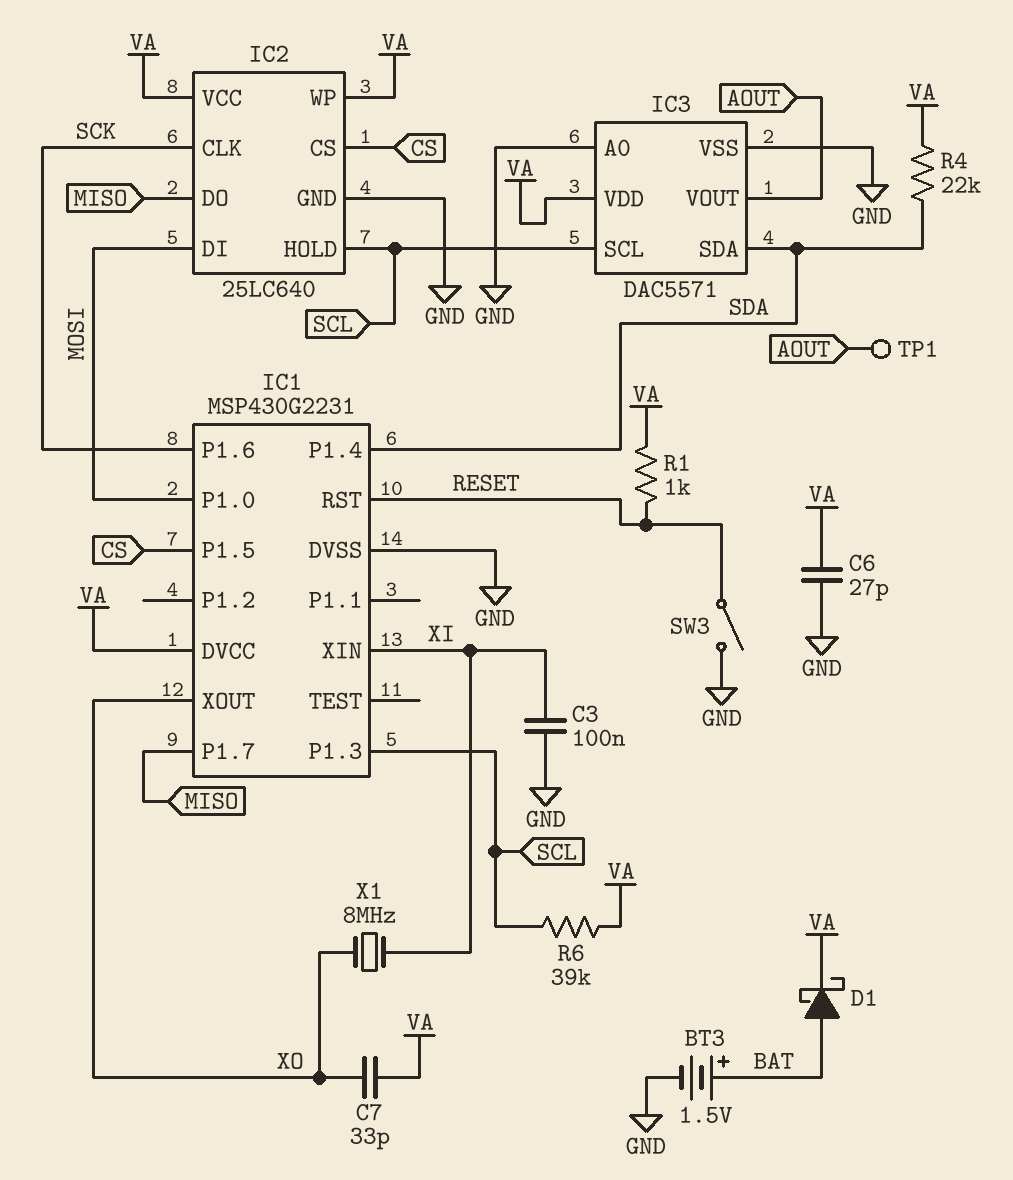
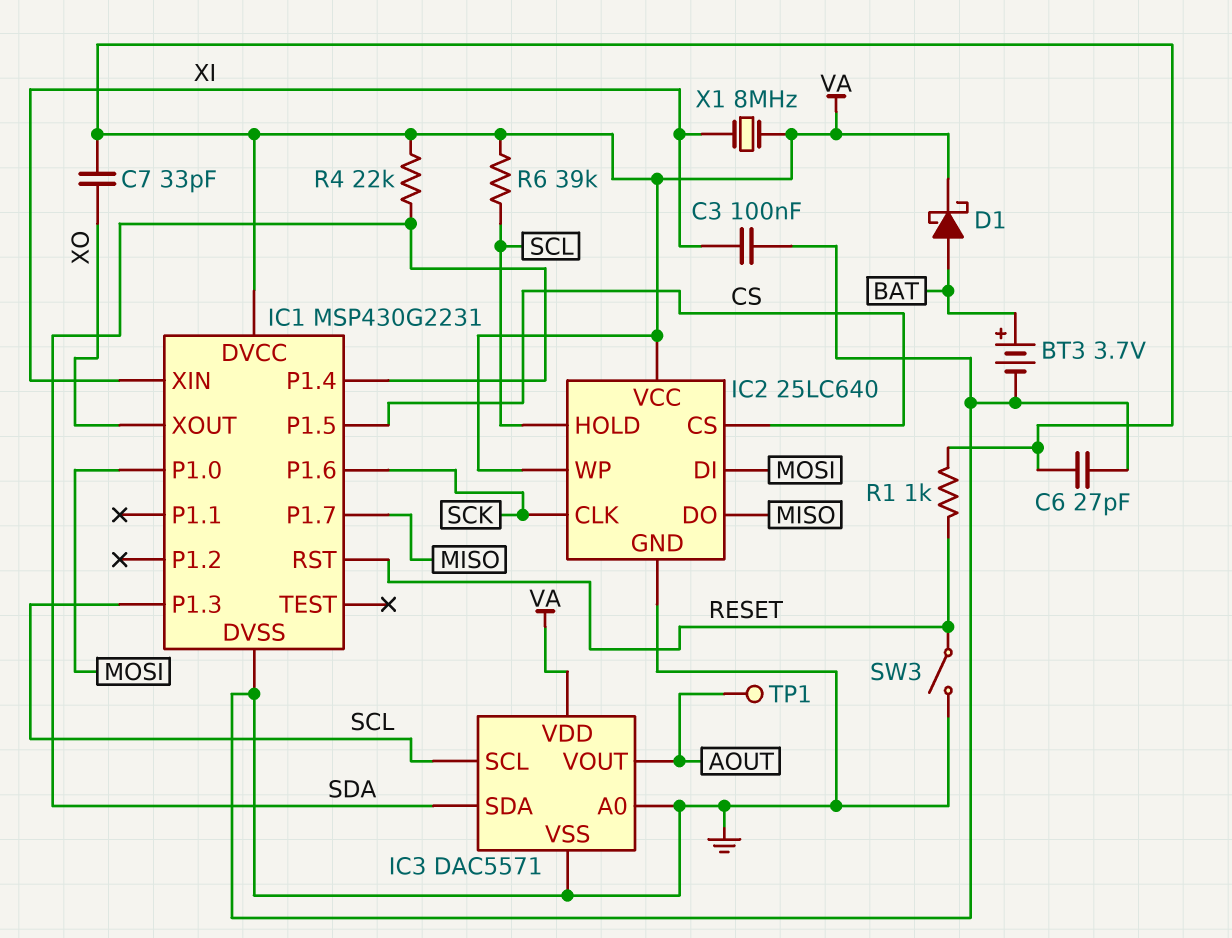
BT3: 1.5V (plus BAT, minus GND) -> 3.7V (plus BAT, minus GND)
X1: 8MHz (XI, XO) -> 8MHz (VA, XI)

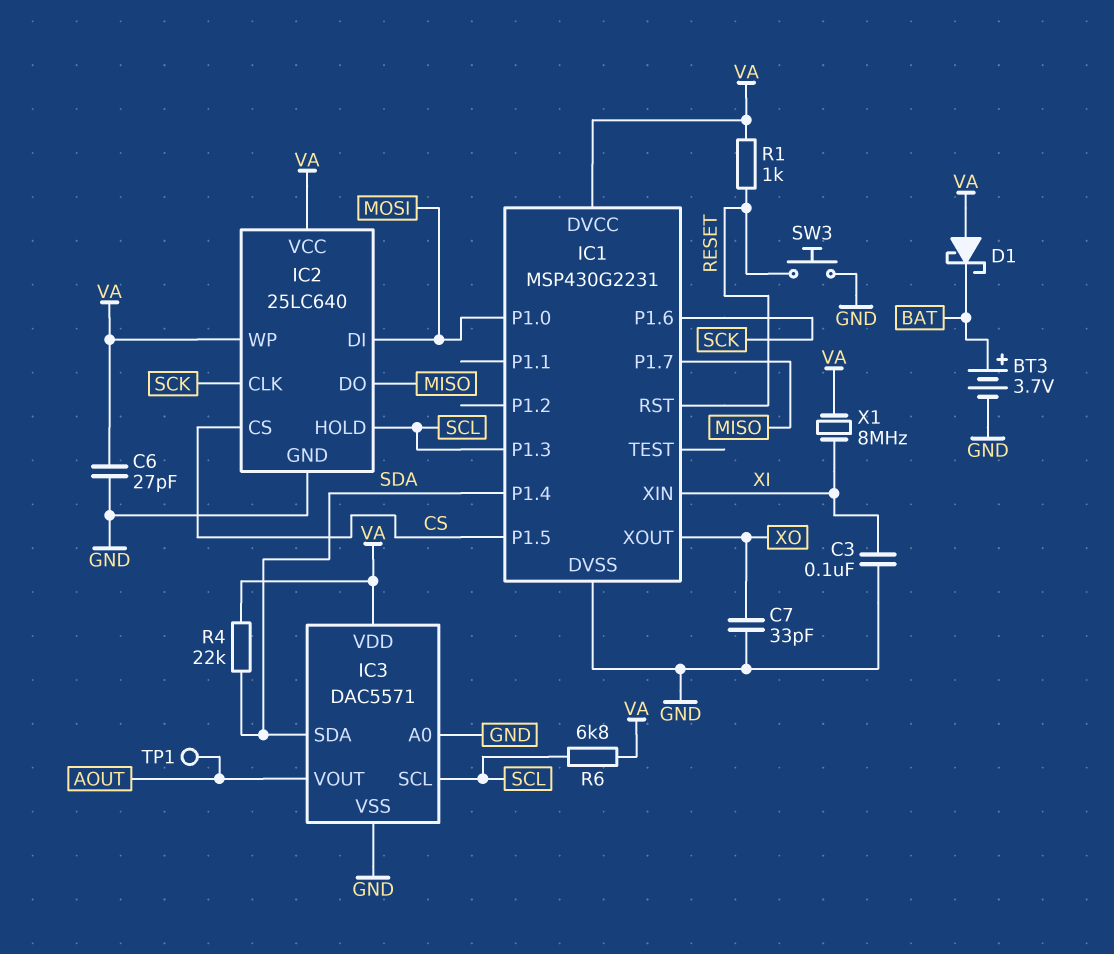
C7: 33pF (VA, XO) -> 33pF (GND, XO)
D1: schottky (A BAT, K VA) -> schottky (A VA, K BAT)
R6: 39k (SCL, VA) -> 6.8k (SCL, VA)
SW3: switch (GND, RESET) -> button (GND, RESET)

